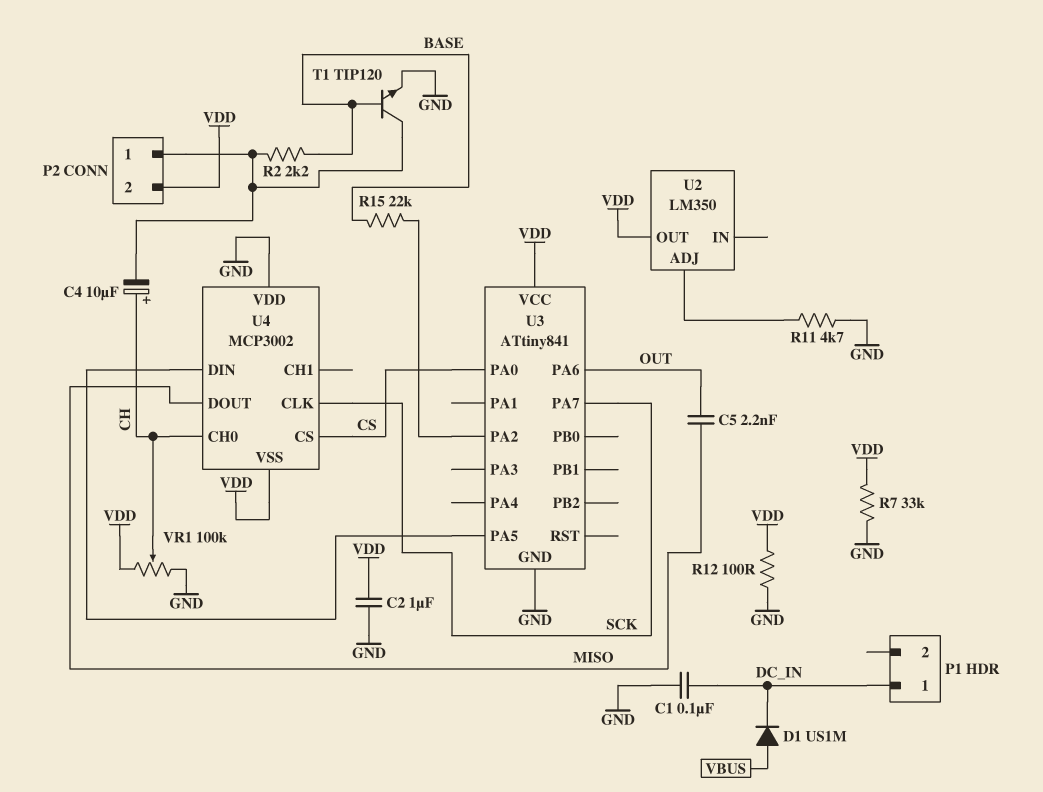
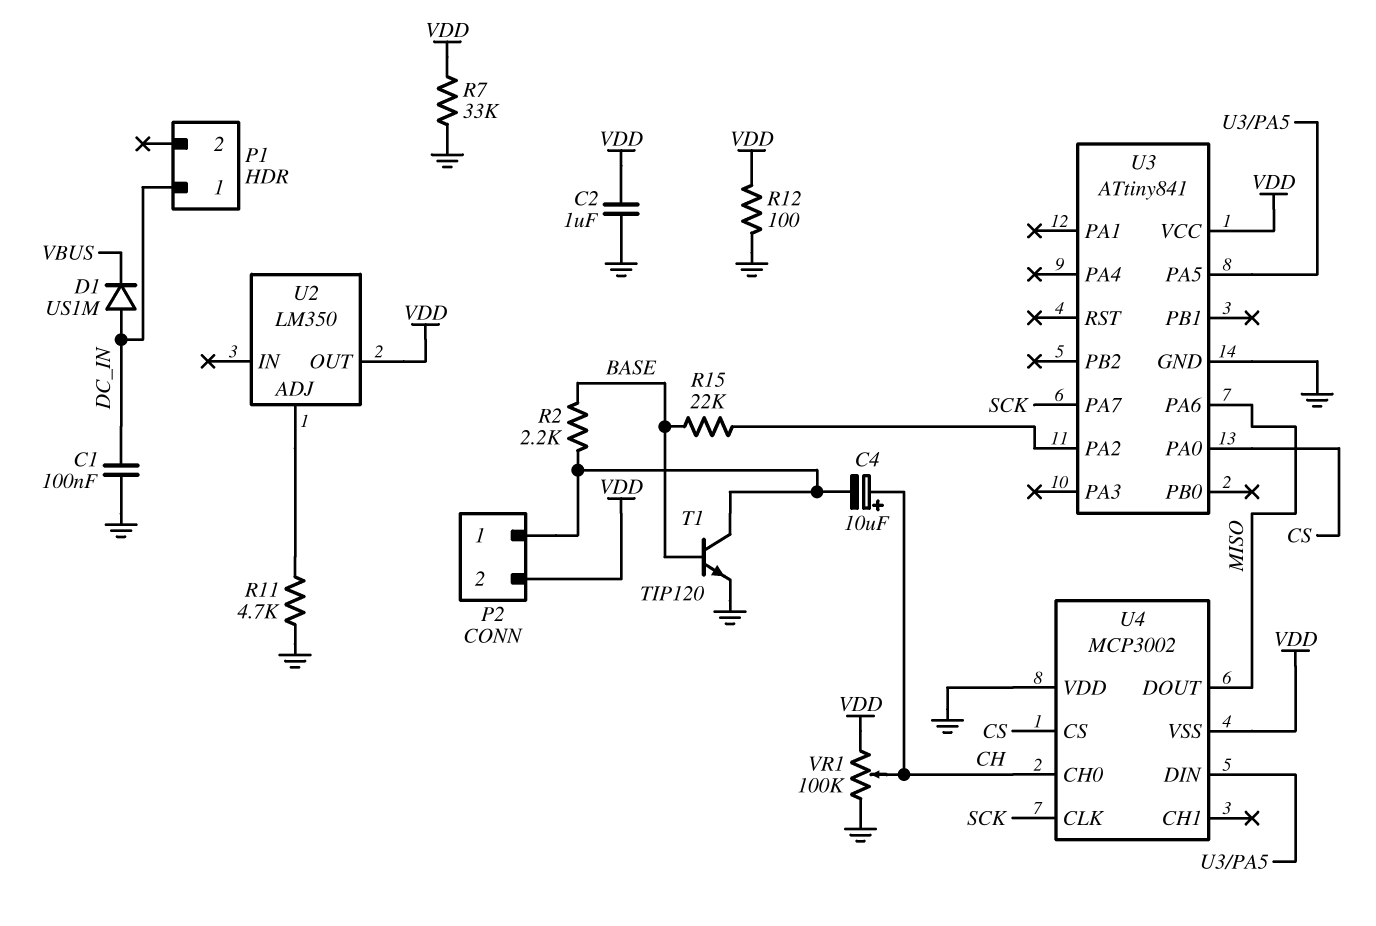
C5: 2.2nF (MISO, OUT) -> none
D1: diode US1M (A VBUS, K DC_IN) -> diode US1M (A DC_IN, K VBUS)
U3 pin PA6: OUT -> MISO

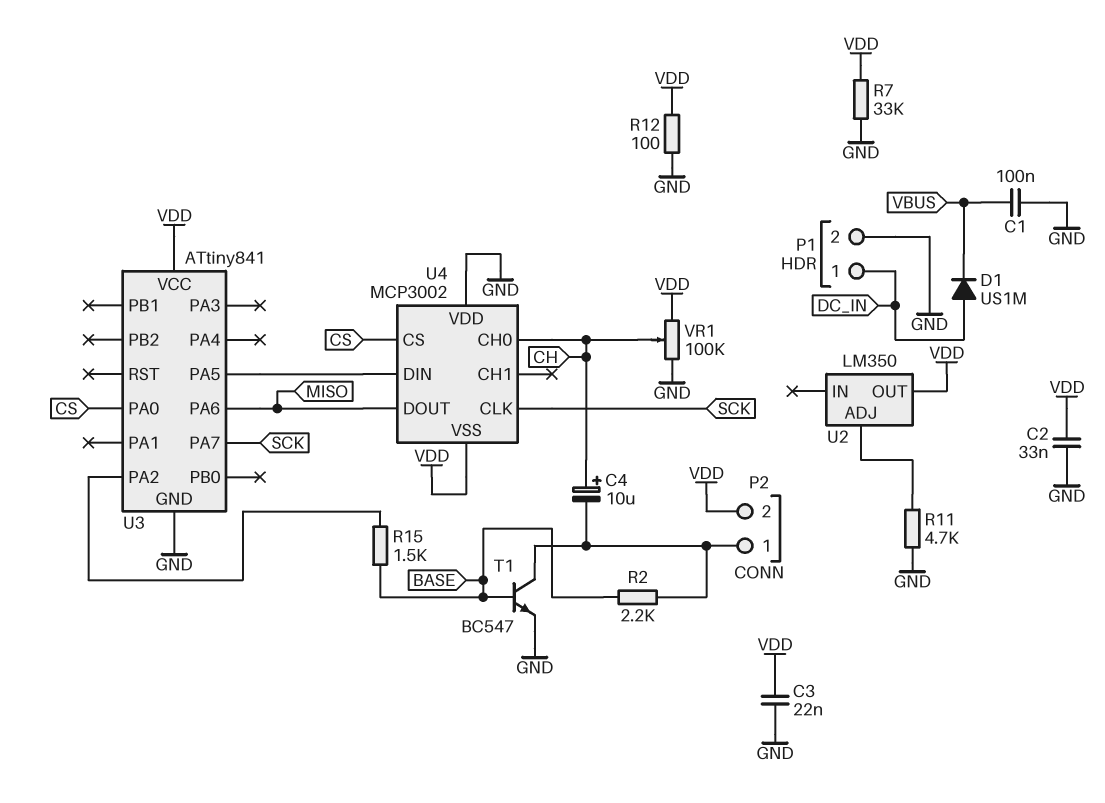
C1: 100nF (DC_IN, GND) -> 100nF (GND, VBUS)
C2: 1uF (GND, VDD) -> 33nF (GND, VDD)
C3: none -> 22nF (GND, VDD)
P1 pin 2: none -> GND
R15: 22k (BASE, U3/PA2) -> 1.5k (BASE, U3/PA2)
T1: NPN TIP120 (B BASE, C P2/1, E GND) -> NPN BC547 (B BASE, C P2/1, E GND)

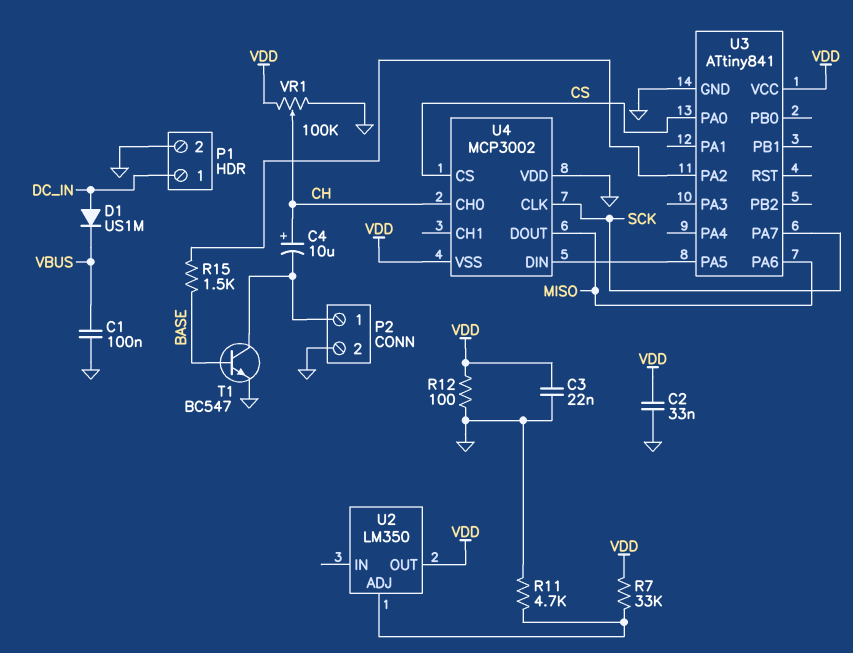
P2 pin 2: VDD -> GND
R2: 2.2k (BASE, P2/1) -> none
R7: 33k (GND, VDD) -> 33k (U2/ADJ, VDD)

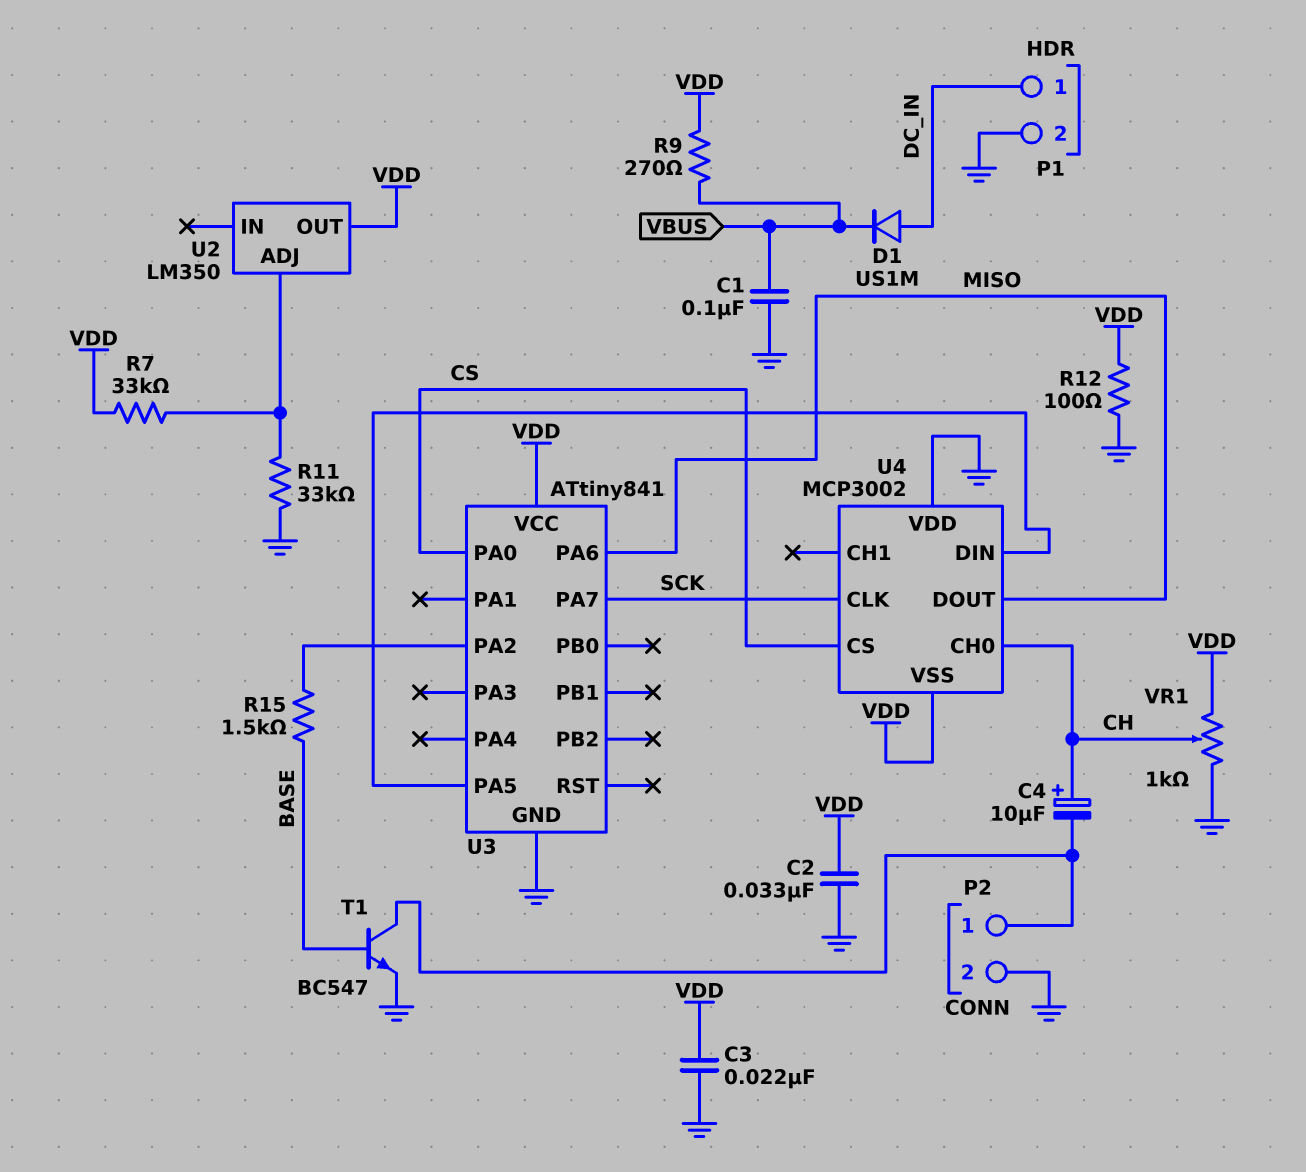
R9: none -> 270 (VBUS, VDD)
R11: 4.7k (GND, U2/ADJ) -> 33k (GND, U2/ADJ)
VR1: 100k (GND, VDD, wiper CH) -> 1k (GND, VDD, wiper CH)

